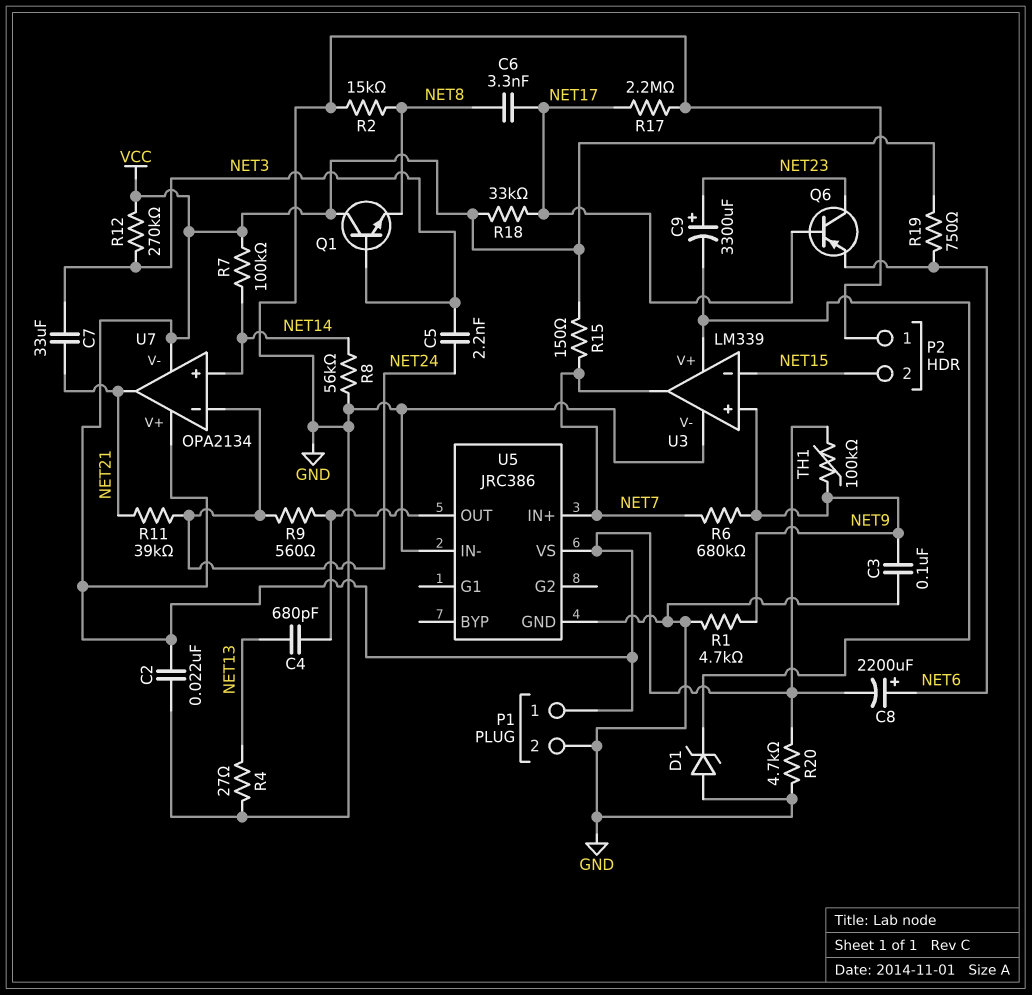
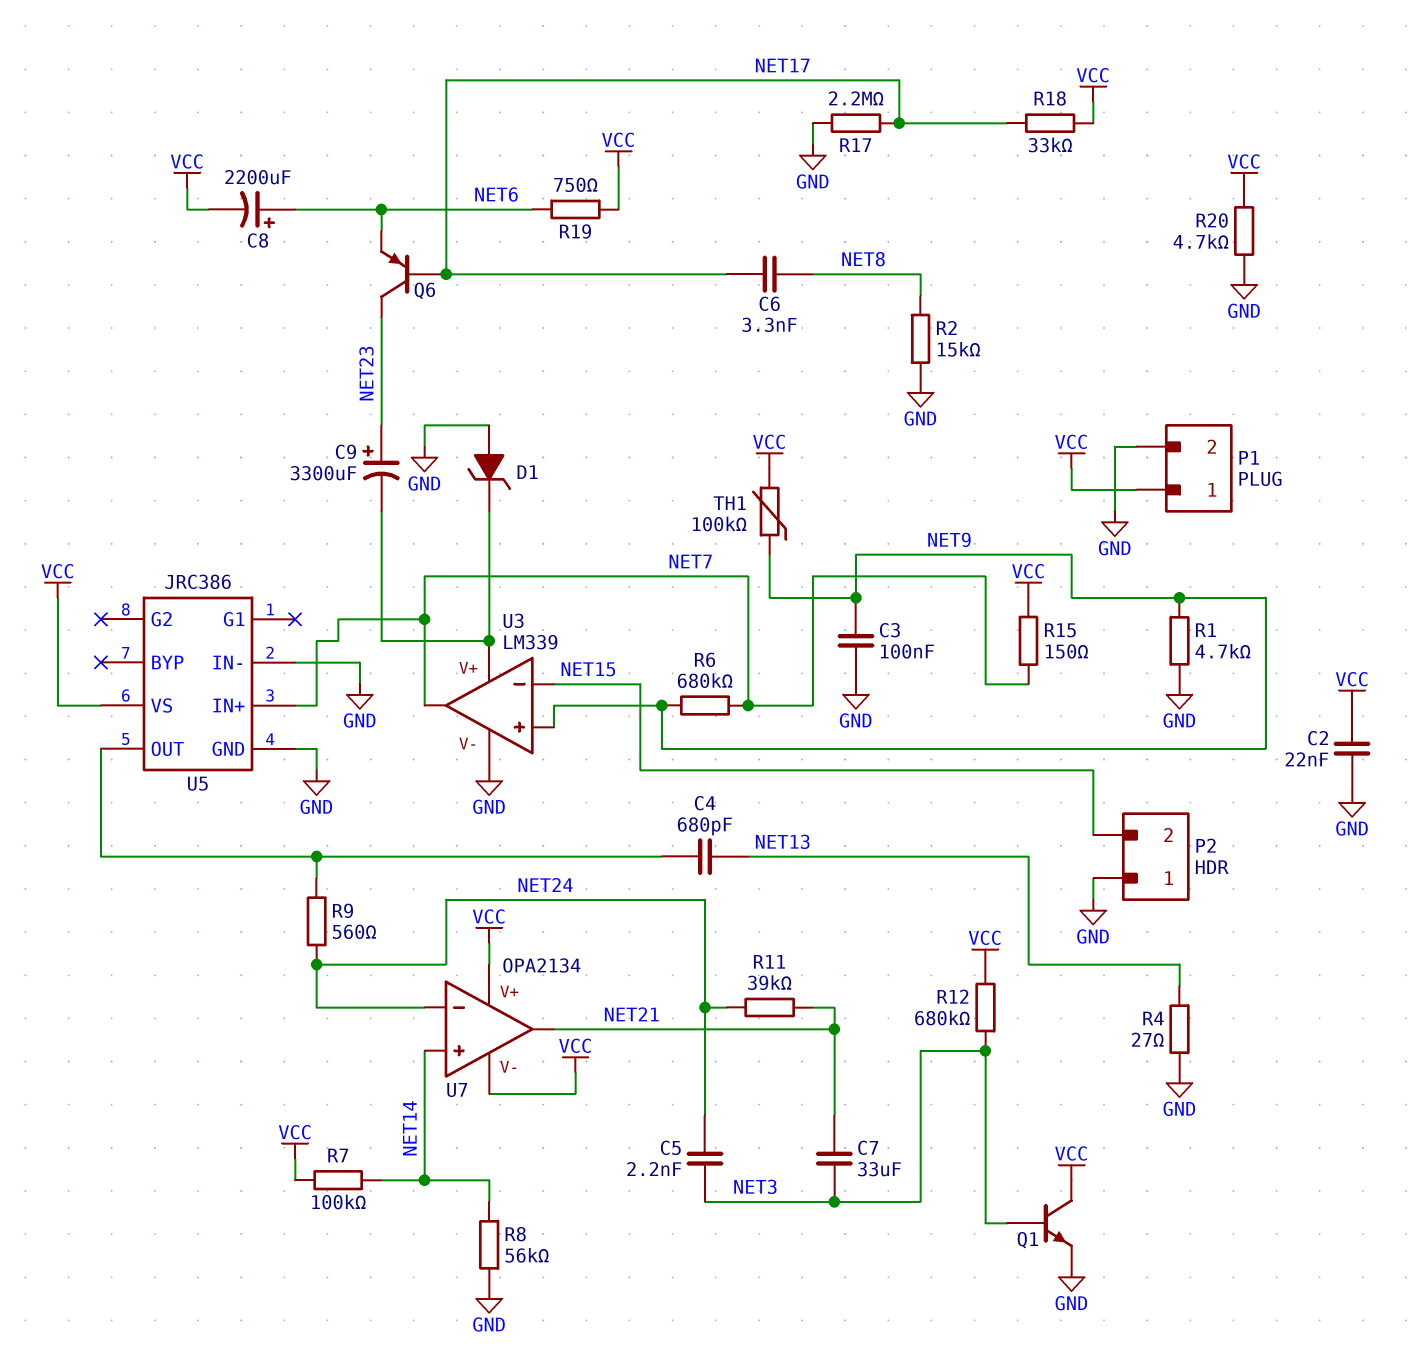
Q1: NPN (B NET3, C VCC, E NET8) -> NPN (B NET3, C VCC, E GND)
R12: 270k (NET3, VCC) -> 680k (NET3, VCC)

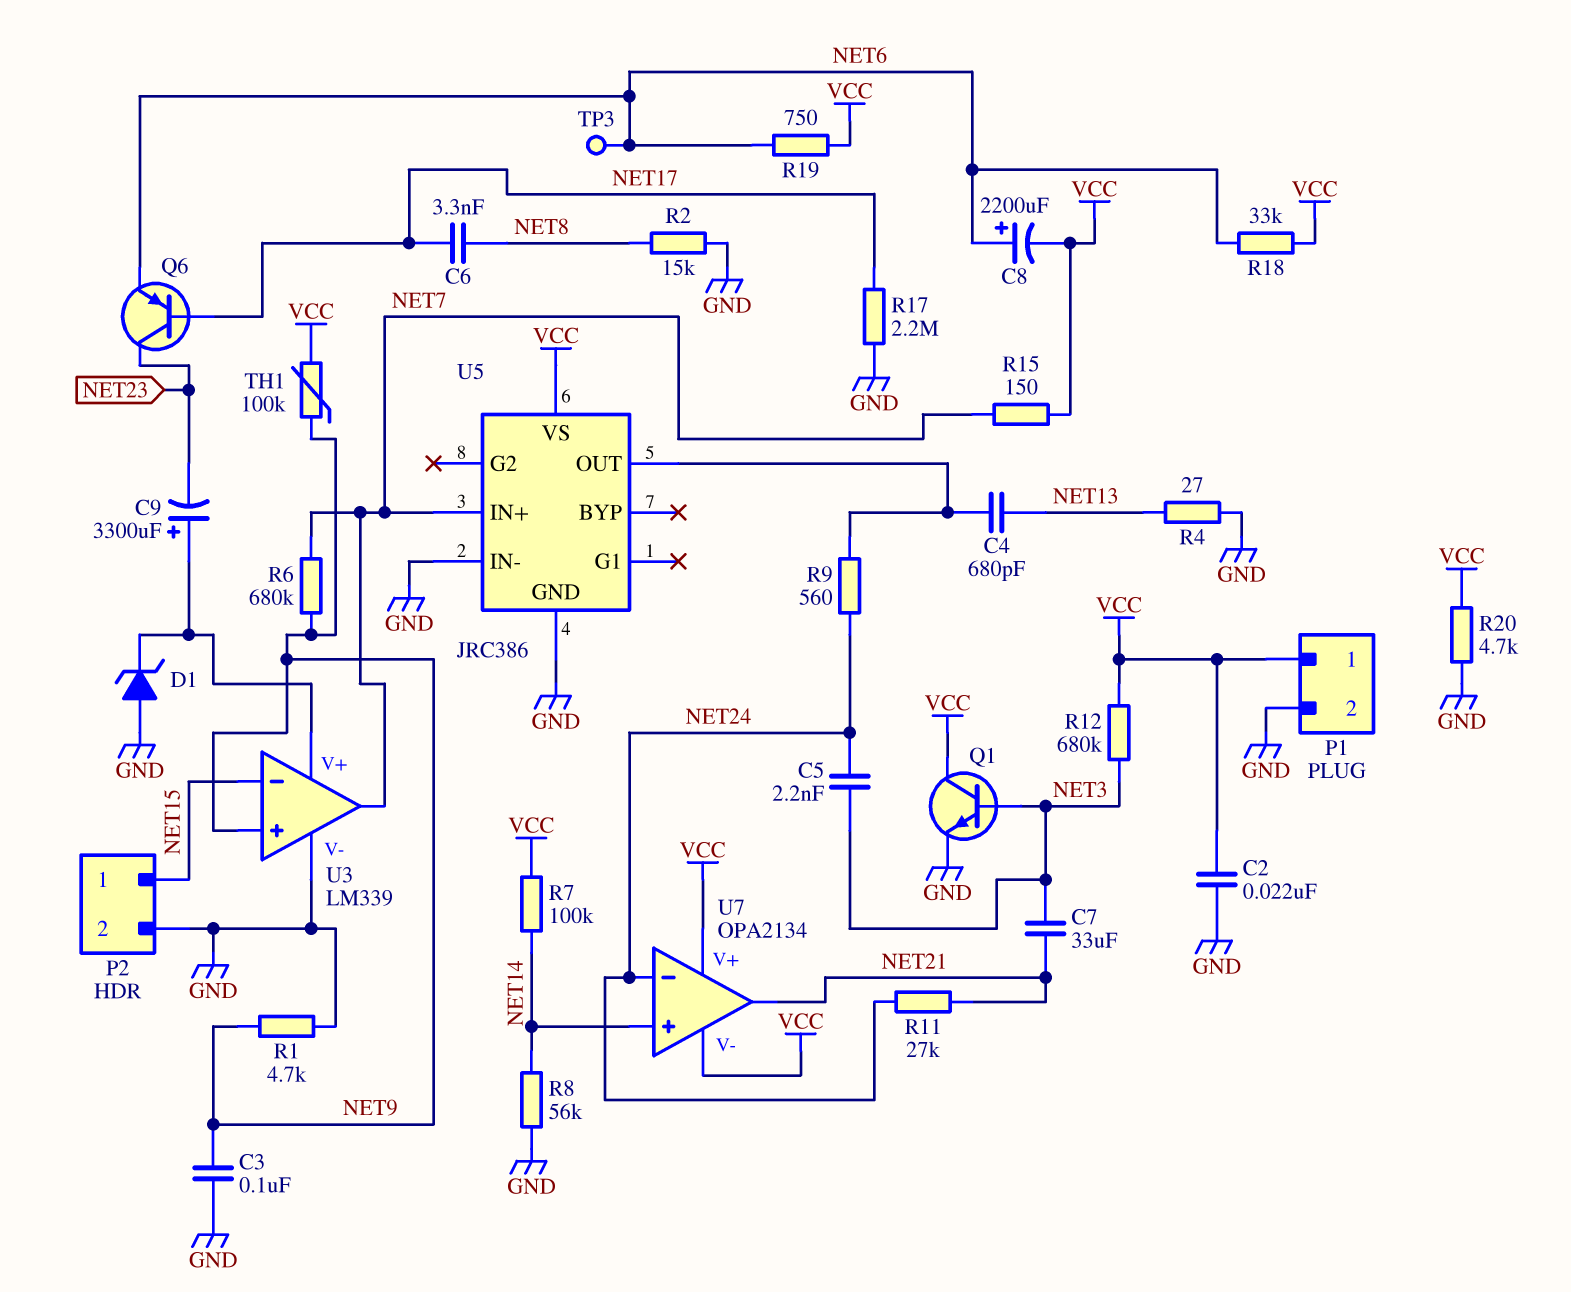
C9: 3300uF (plus NET23, minus U3/V+) -> 3300uF (plus U3/V+, minus NET23)
P2 pin 1: GND -> NET15
P2 pin 2: NET15 -> GND
R11: 39k (NET21, NET24) -> 27k (NET21, NET24)
R18: 33k (NET17, VCC) -> 33k (NET6, VCC)
TP3: none -> test point (NET6)

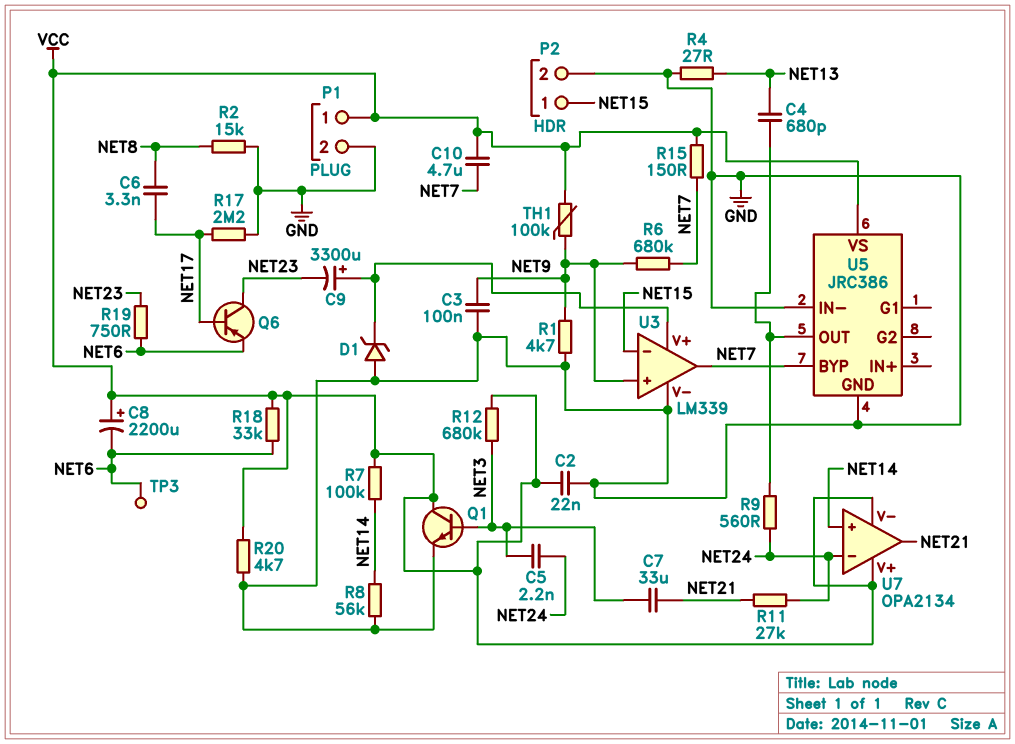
C8: 2200uF (plus NET6, minus VCC) -> 2200uF (plus VCC, minus NET6)
C10: none -> 4.7uF (NET7, VCC)
R19: 750 (NET6, VCC) -> 750 (NET6, NET23)
U5 pin BYP: none -> NET7
U5 pin IN+: NET7 -> none

